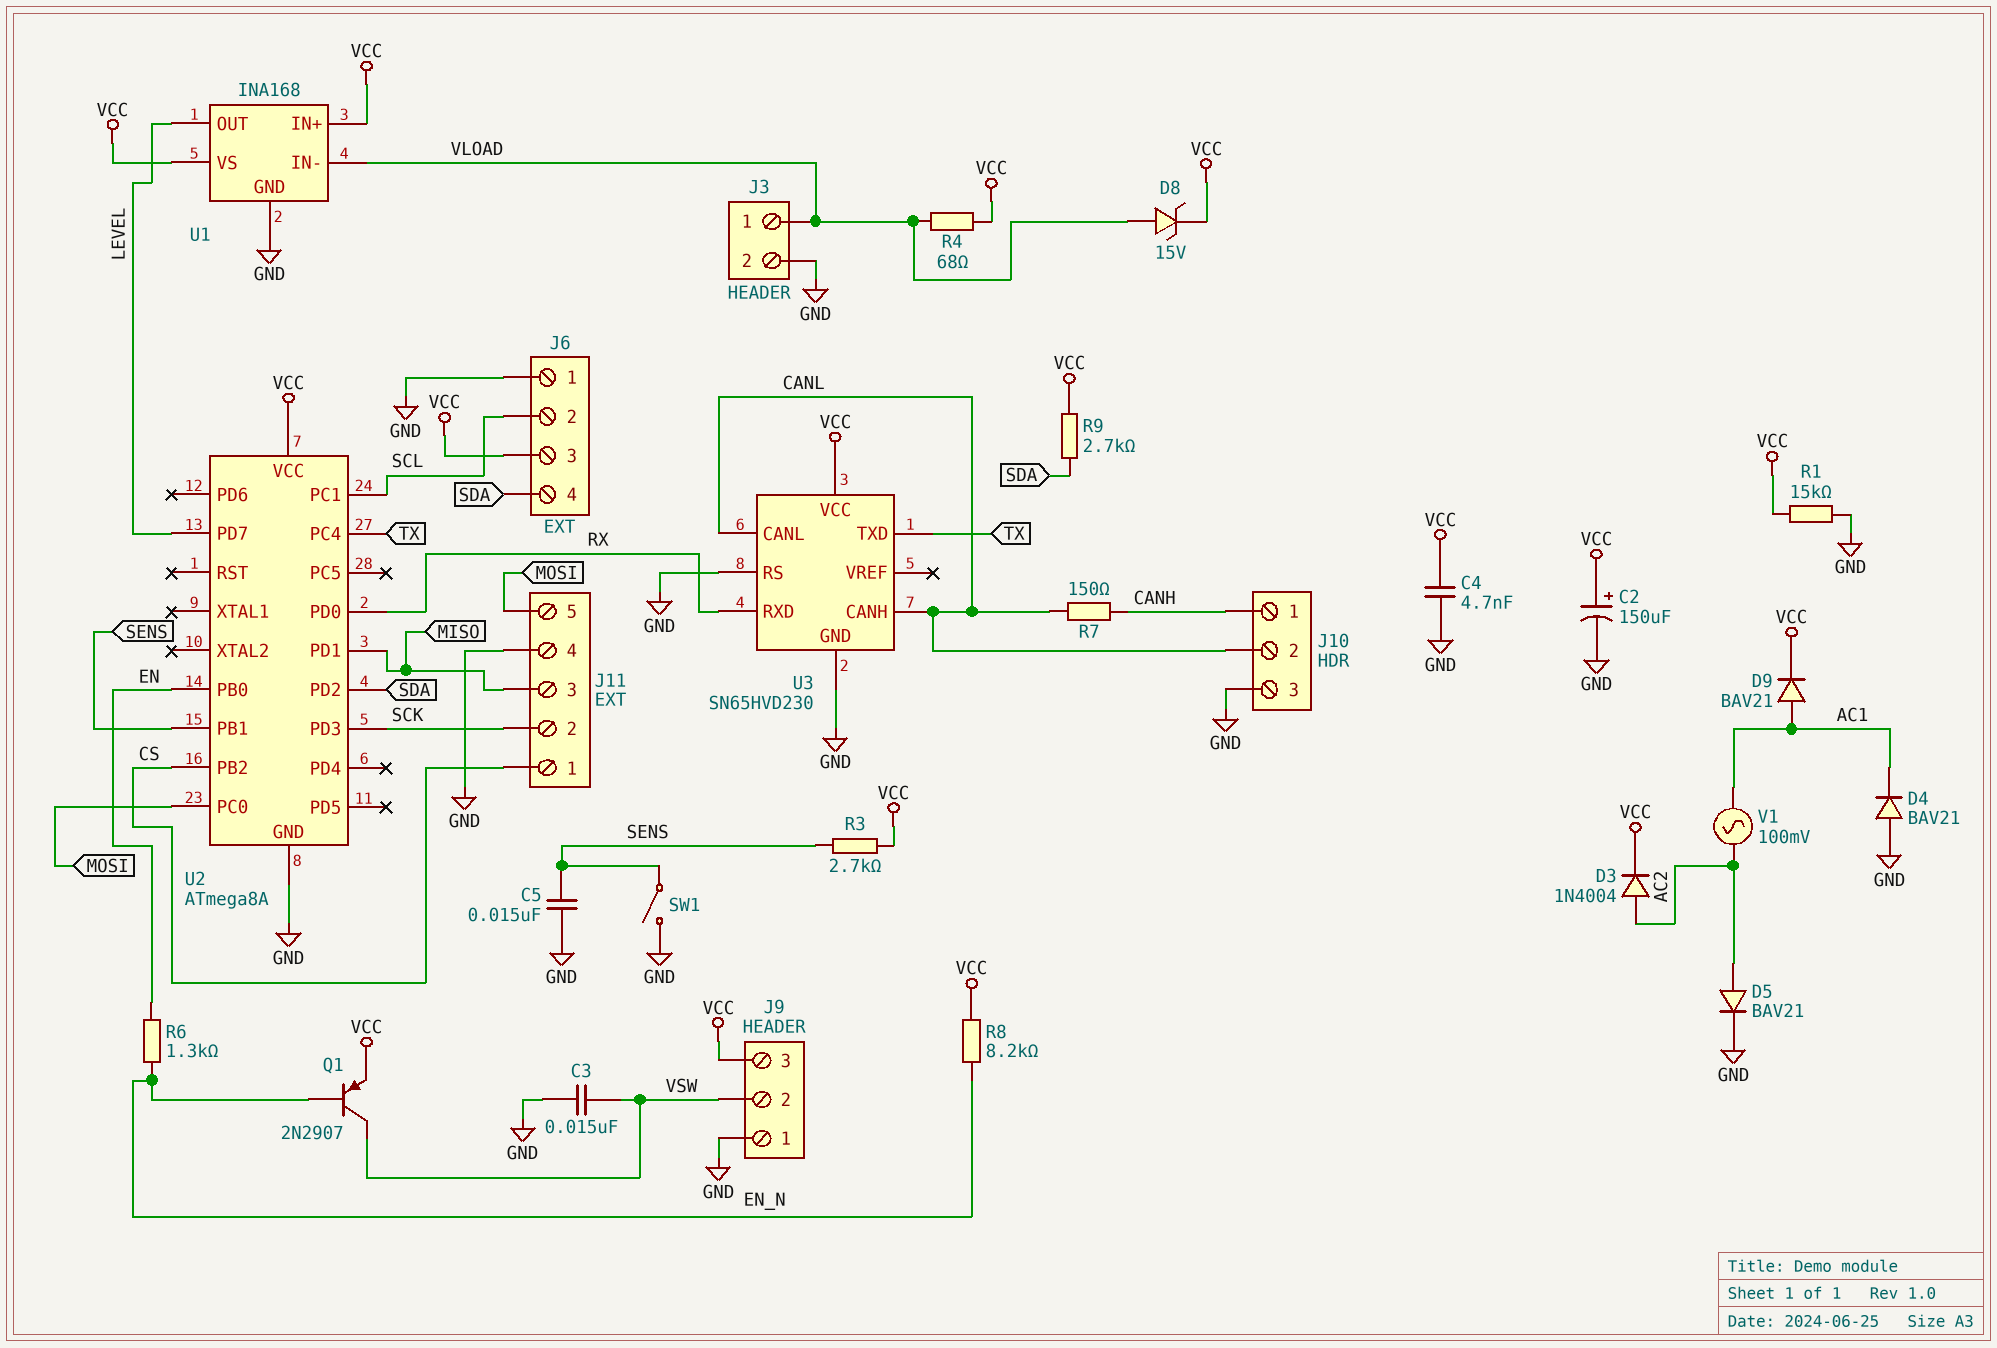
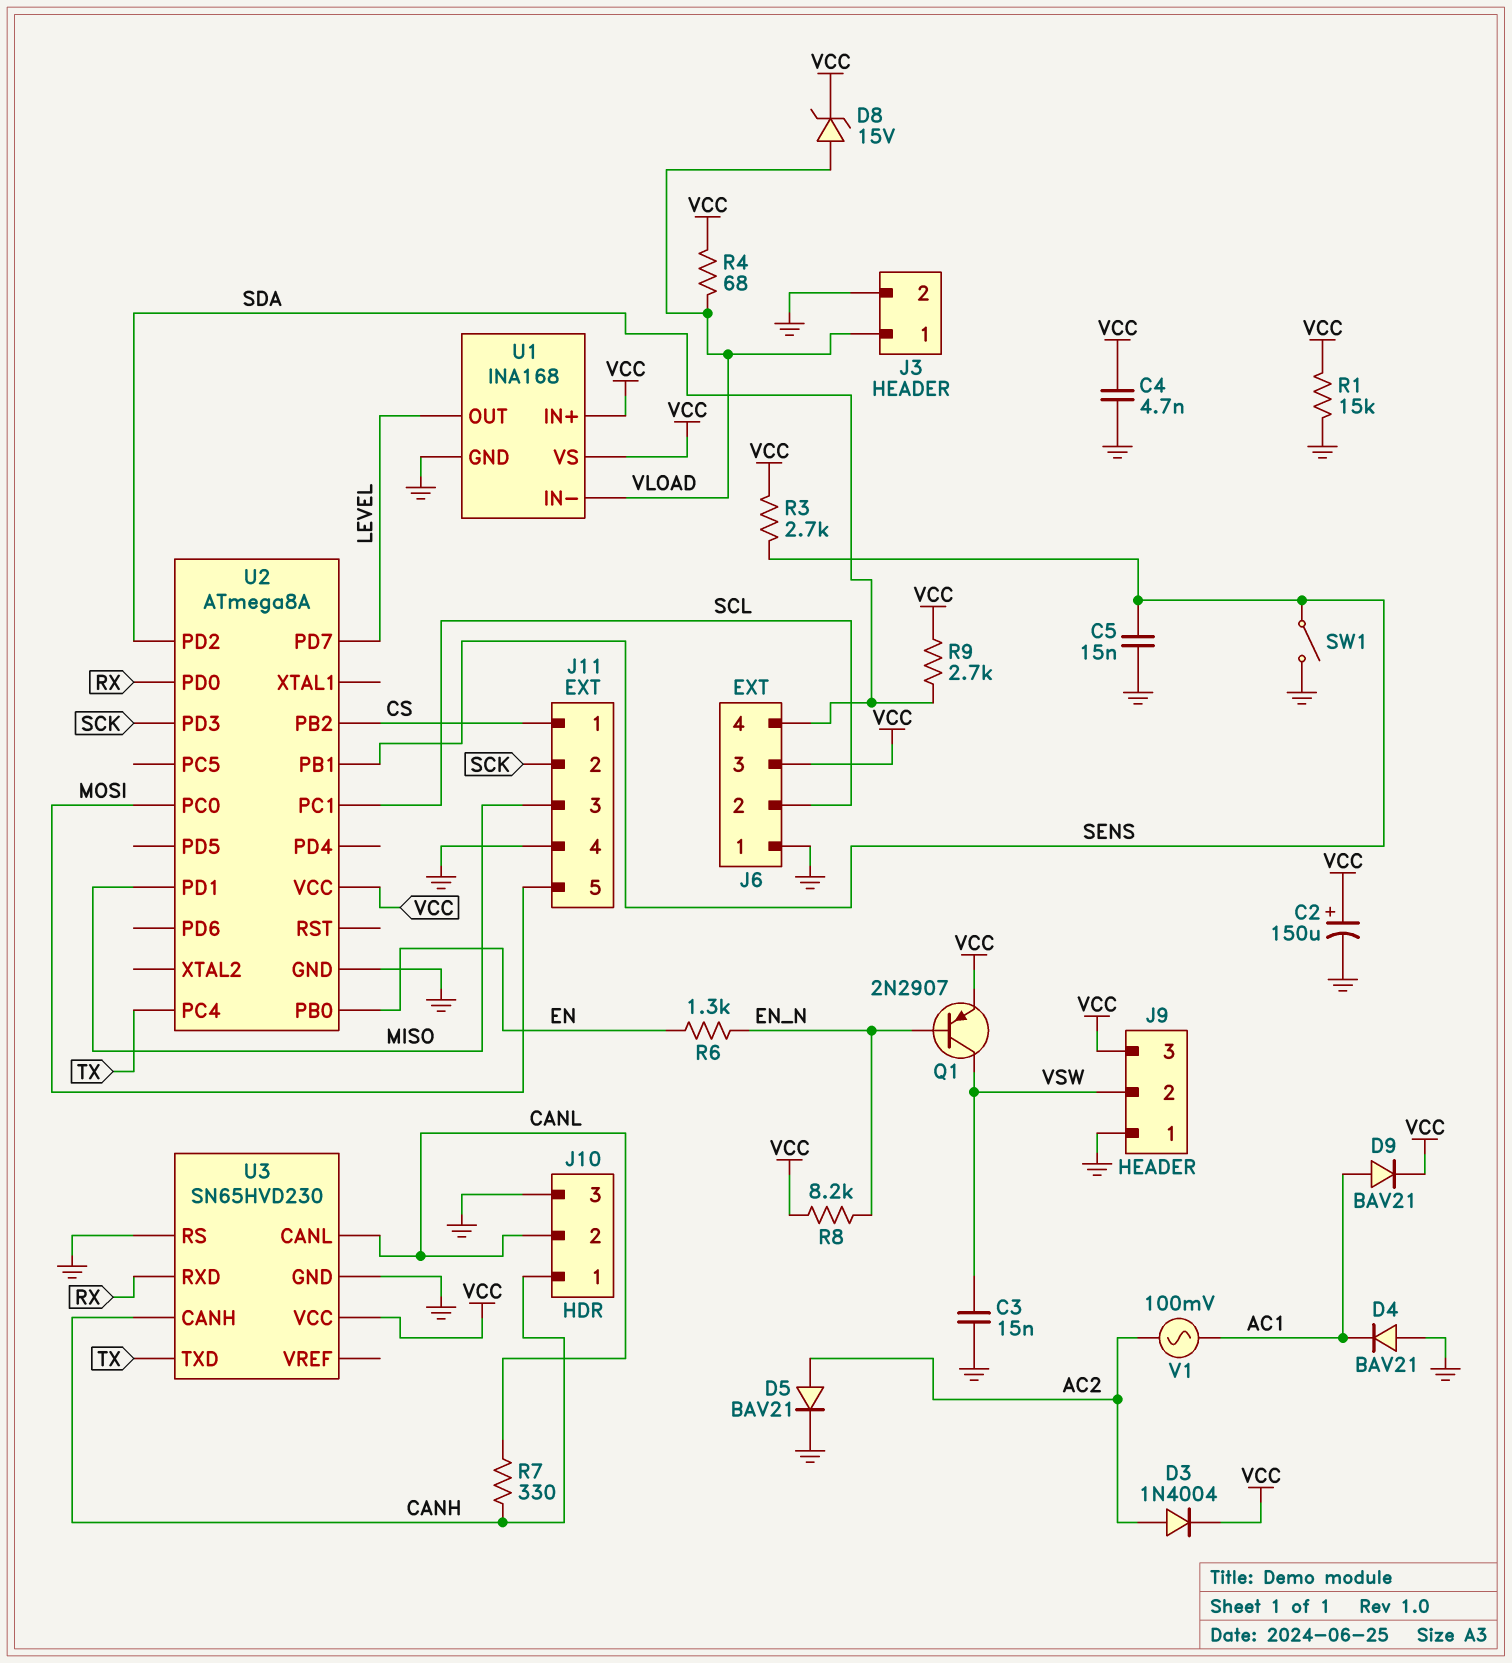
R7: 150 (CANH, CANL) -> 330 (CANH, CANL)
U3 pin CANH: CANL -> CANH

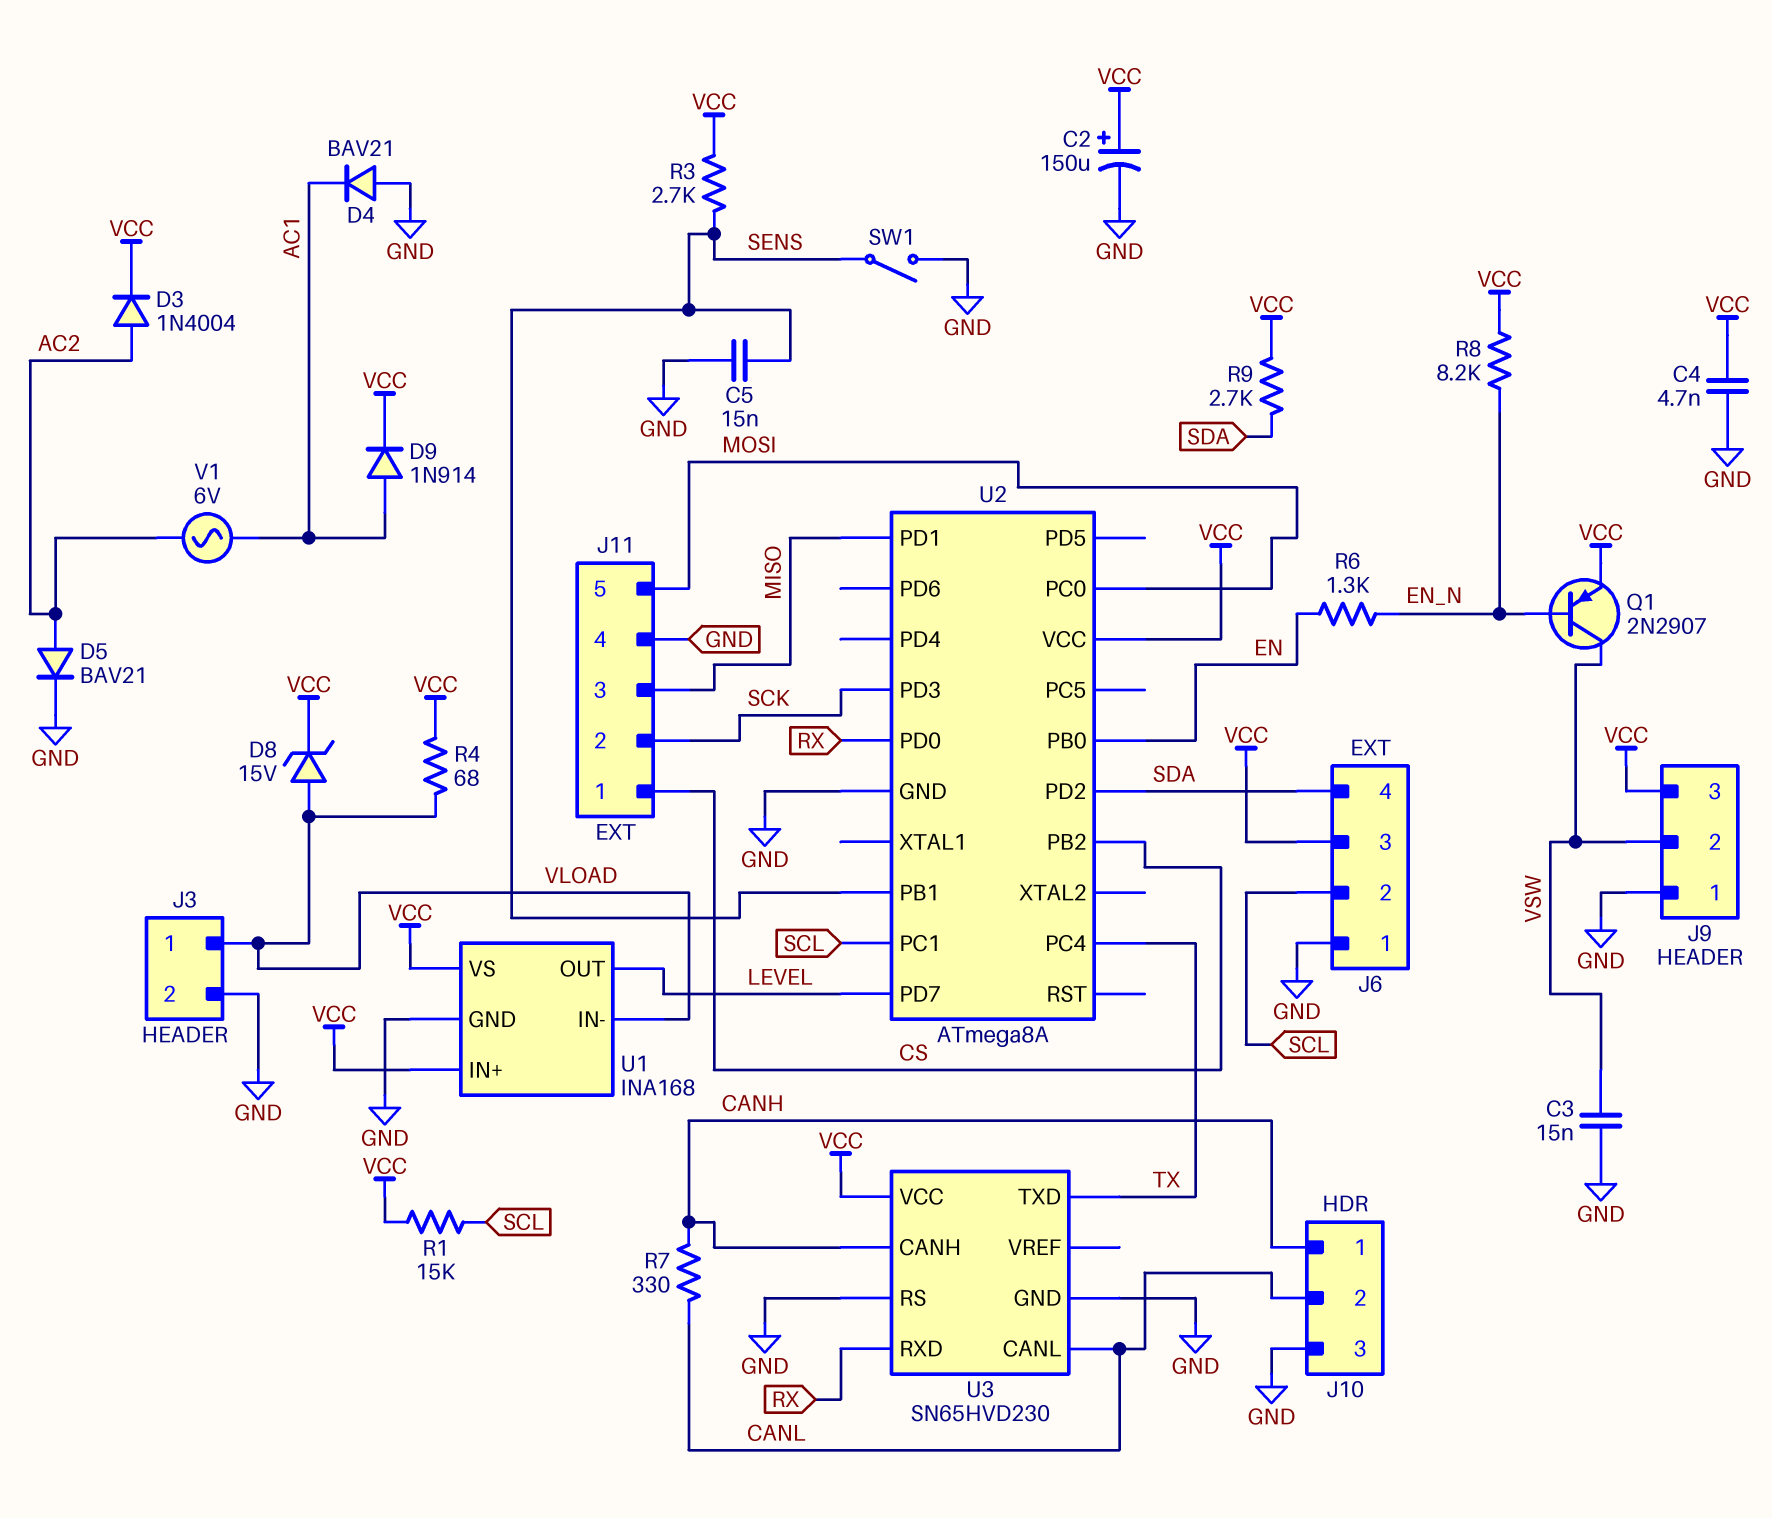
D9: diode BAV21 (A AC1, K VCC) -> diode 1N914 (A AC1, K VCC)
R1: 15k (GND, VCC) -> 15k (SCL, VCC)
V1: AC 100mV (AC1, AC2) -> AC 6V (AC1, AC2)

